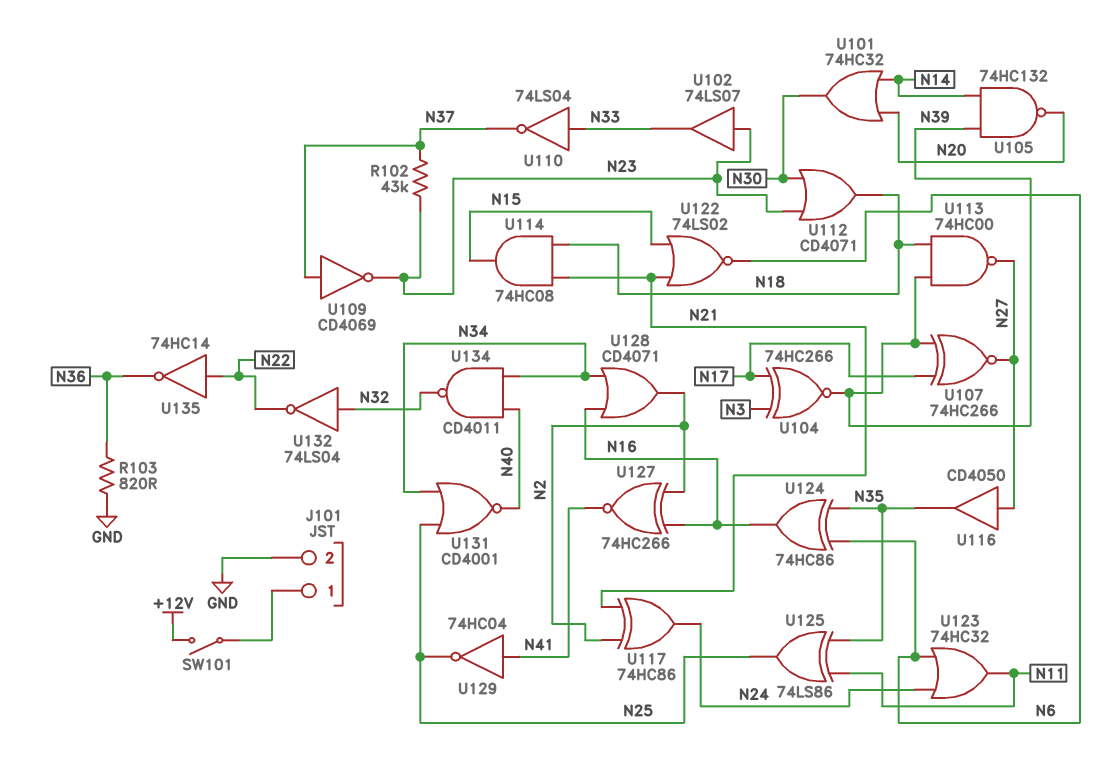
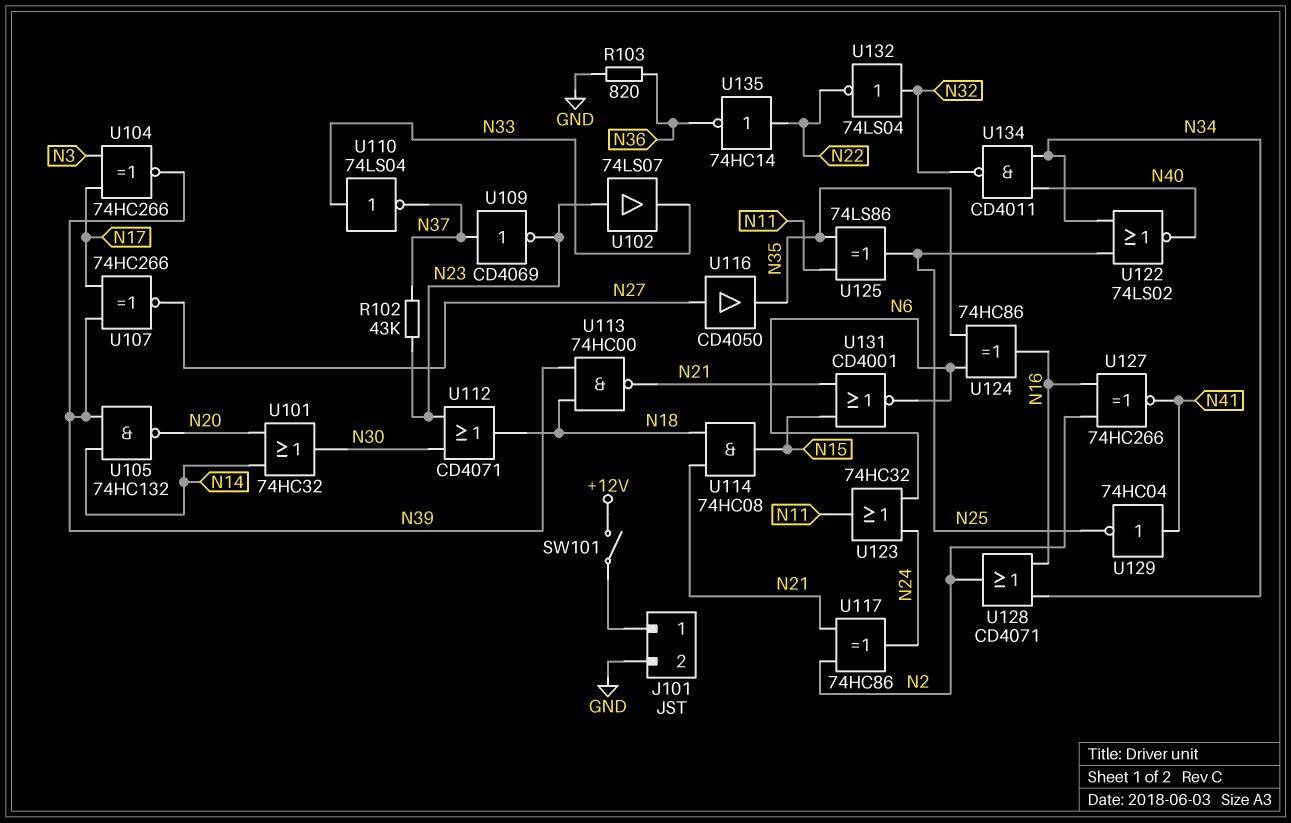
U113: NAND 74HC00 (in N18, in N39, out N27) -> NAND 74HC00 (in N18, in N39, out N21)
U122: NOR 74LS02 (in N15, in N21, out N6) -> NOR 74LS02 (in N25, in N34, out N40)
U131: NOR CD4001 (in N25, in N34, out N40) -> NOR CD4001 (in N15, in N21, out N6)

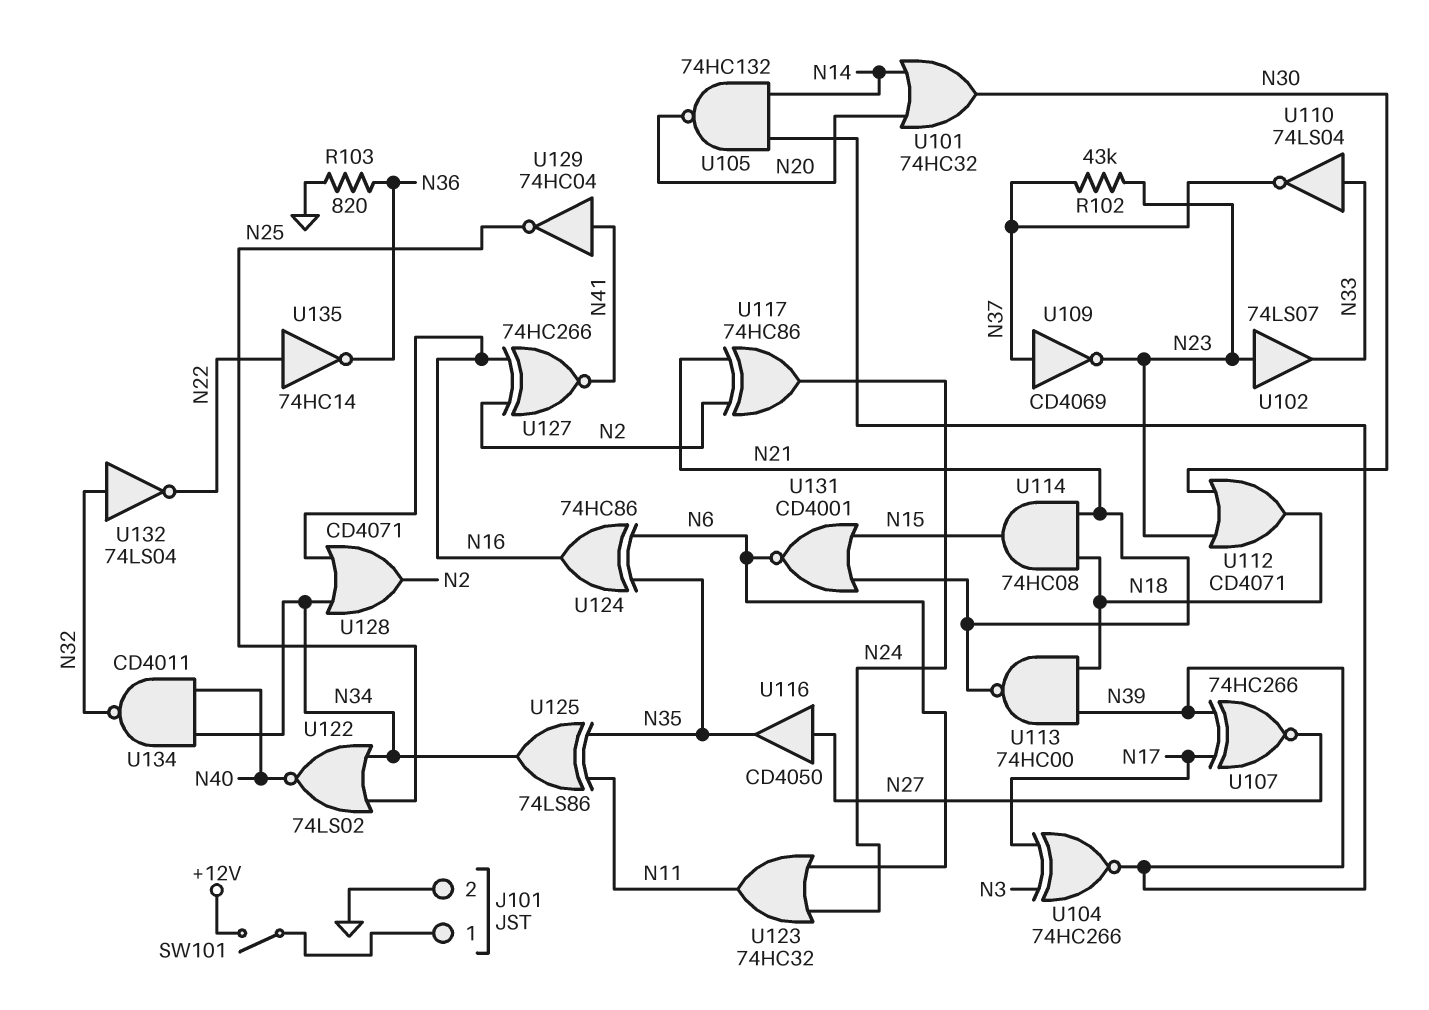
U125: XOR 74LS86 (in N11, in N35, out N25) -> XOR 74LS86 (in N11, in N35, out N34)

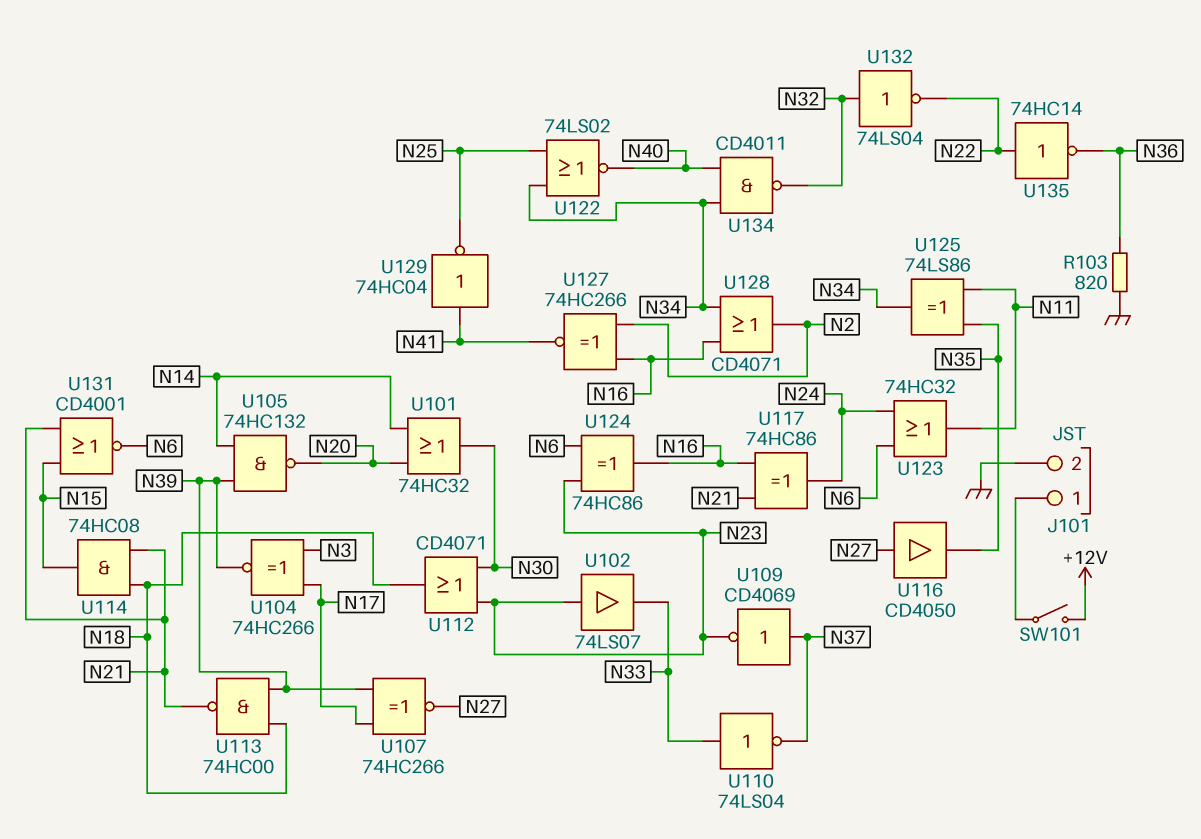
R102: 43k (N23, N37) -> none
U117: XOR 74HC86 (in N2, in N21, out N24) -> XOR 74HC86 (in N16, in N21, out N24)
U124: XOR 74HC86 (in N6, in N35, out N16) -> XOR 74HC86 (in N6, in N23, out N16)

